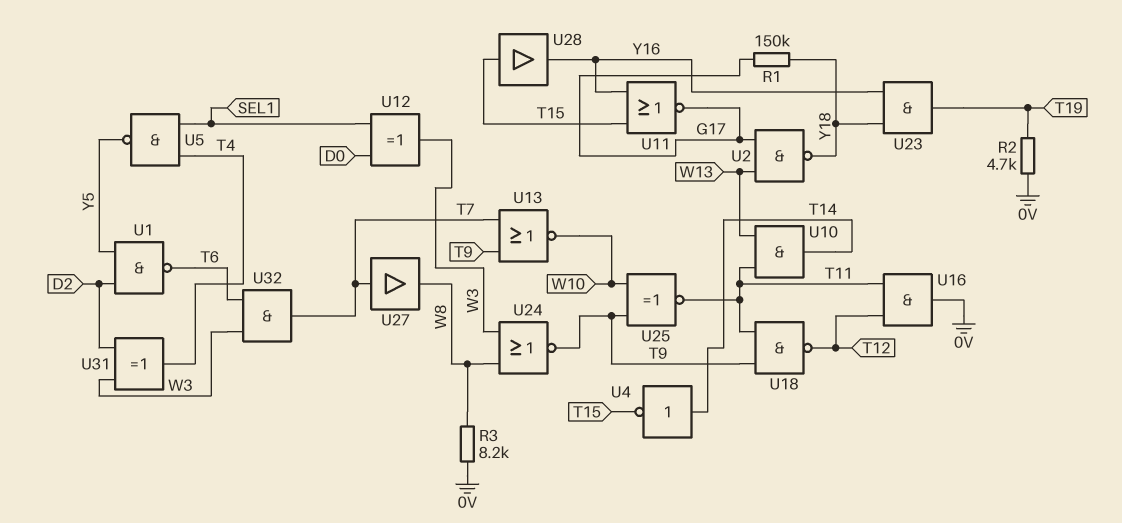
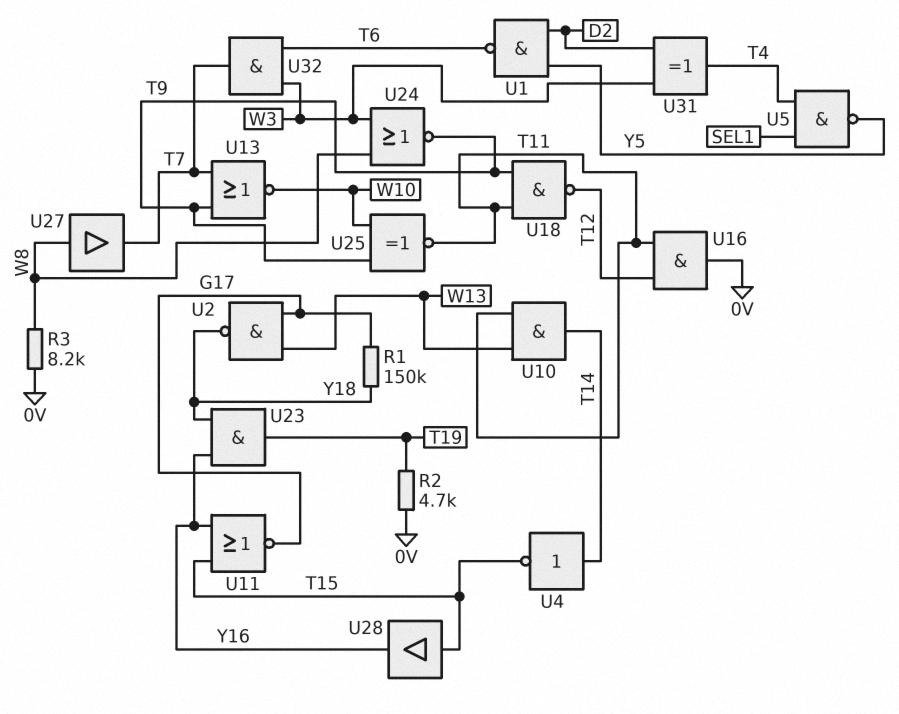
U12: XOR (in D0, in SEL1, out W3) -> none
U27: buffer (in T7, out W8) -> buffer (in W8, out T7)

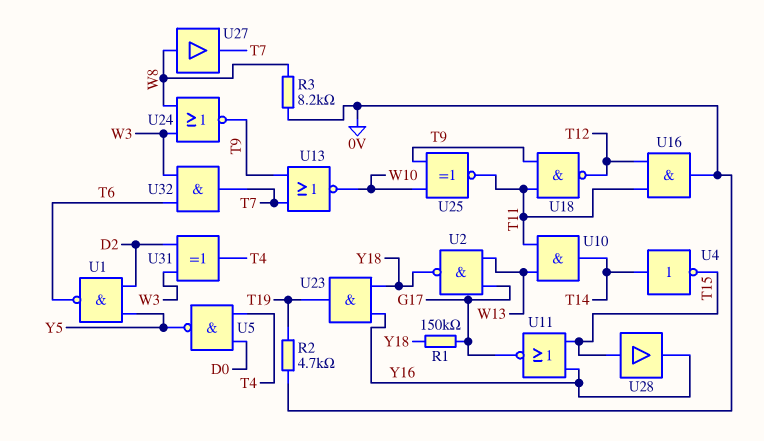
U5: NAND (in SEL1, in T4, out Y5) -> NAND (in D0, in T4, out Y5)

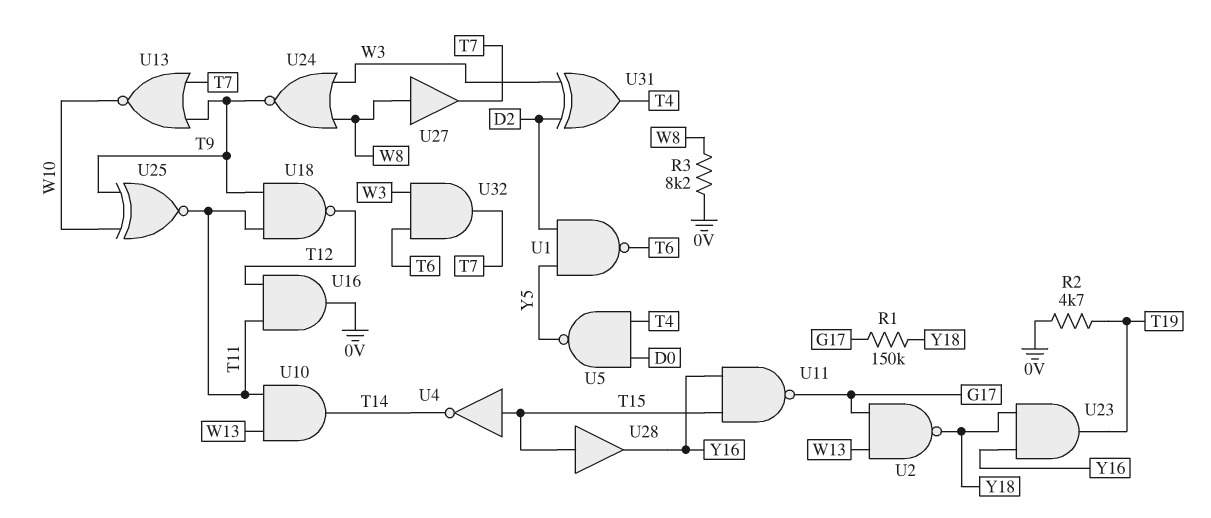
U4: NOT (in T14, out T15) -> NOT (in T15, out T14)
U11: NOR (in T15, in Y16, out G17) -> NAND (in T15, in Y16, out G17)

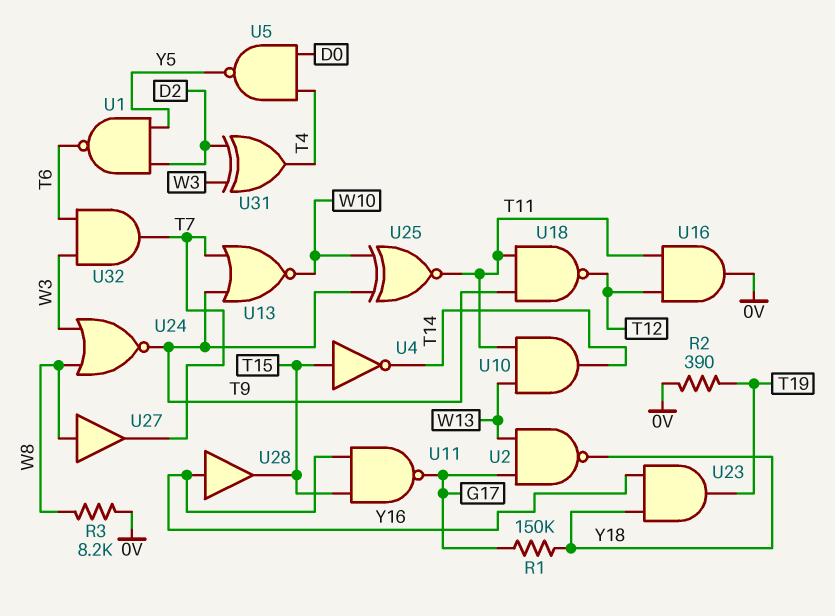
R2: 4.7k (0V, T19) -> 390 (0V, T19)
U28: buffer (in T15, out Y16) -> buffer (in Y16, out T15)

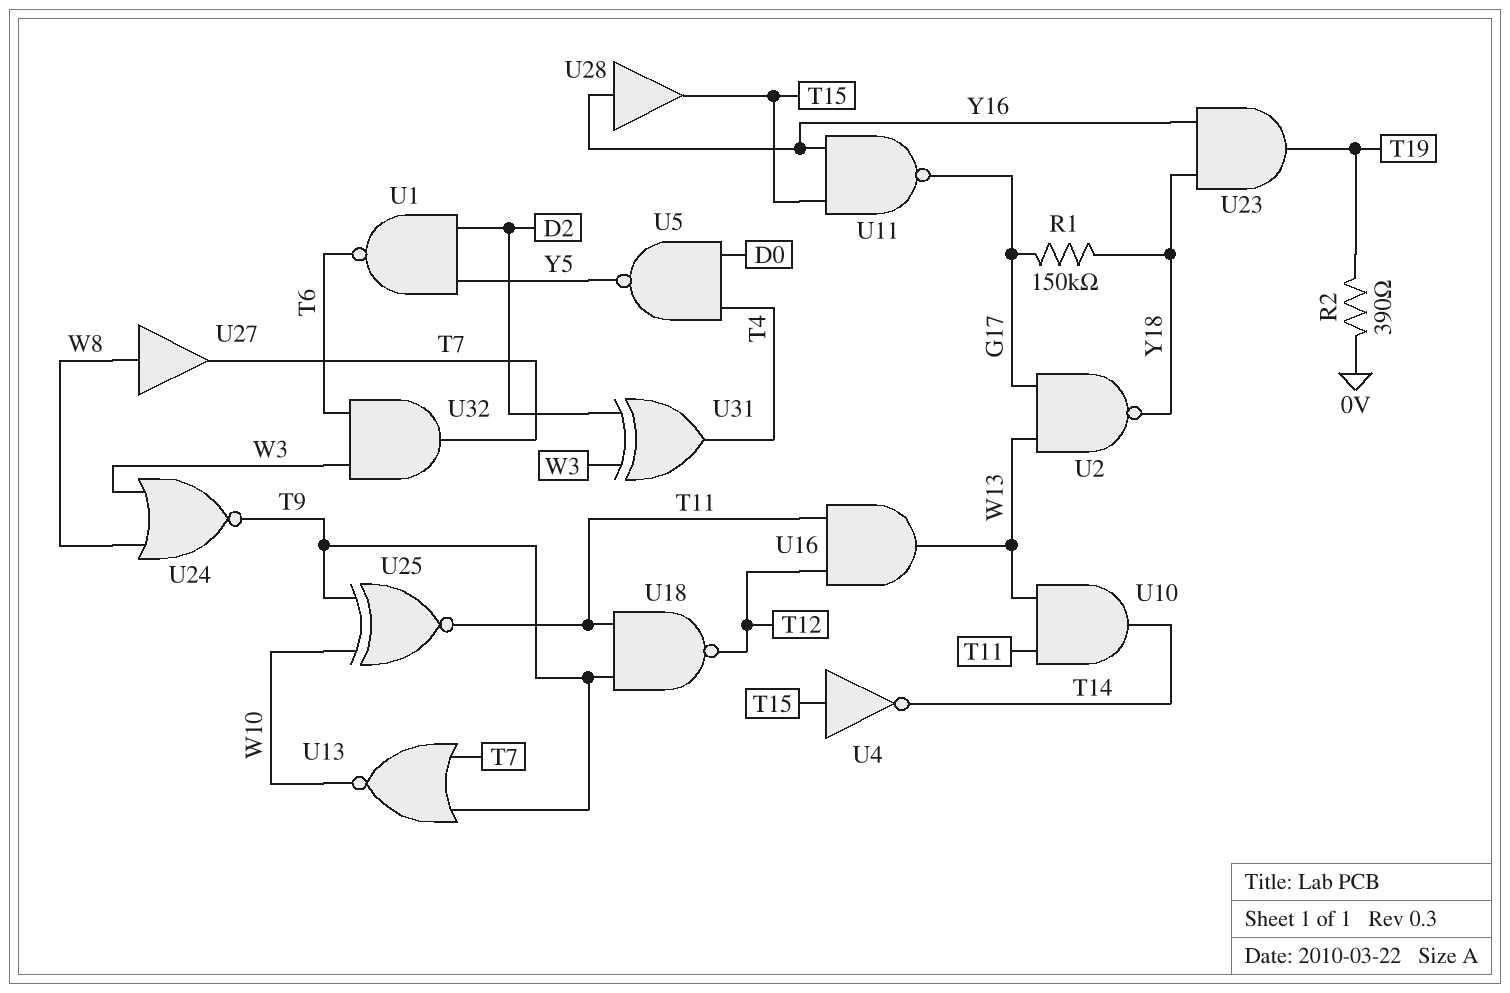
R3: 8.2k (0V, W8) -> none
U16: AND (in T11, in T12, out 0V) -> AND (in T11, in T12, out W13)

